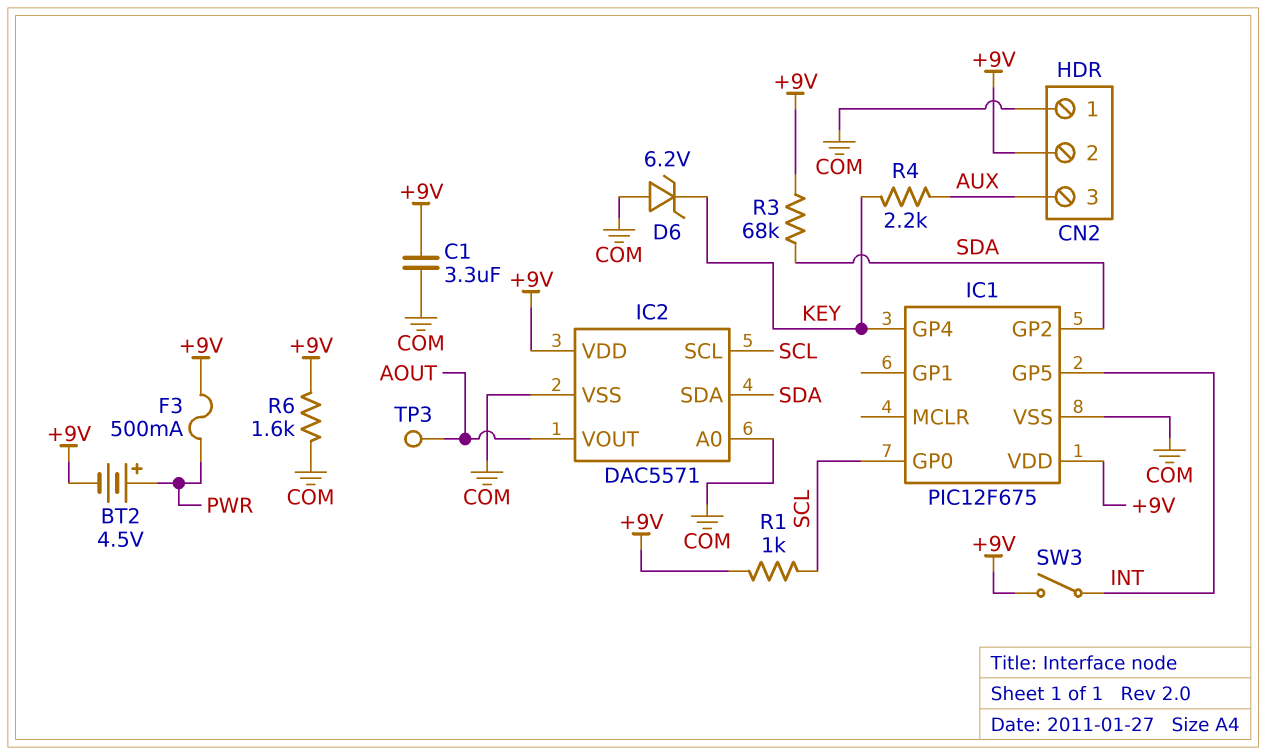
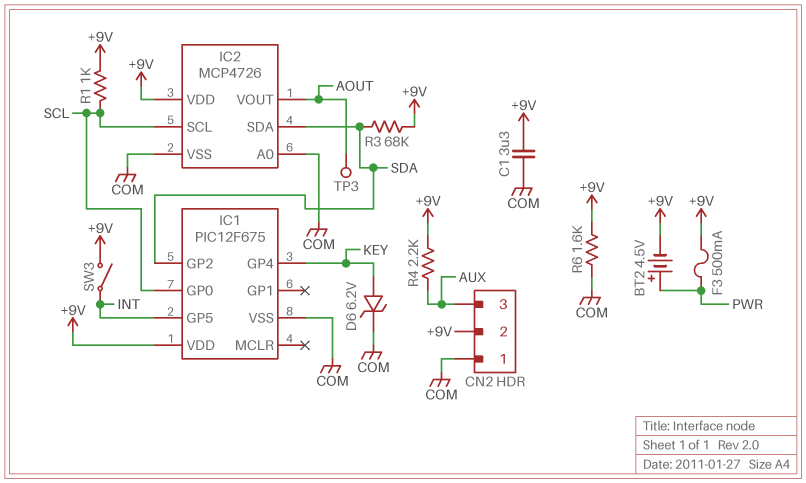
D6: zener 6.2V (A COM, K KEY) -> zener 6.2V (A KEY, K COM)
IC2: DAC5571 -> MCP4726
R4: 2.2k (AUX, KEY) -> 2.2k (+9V, AUX)

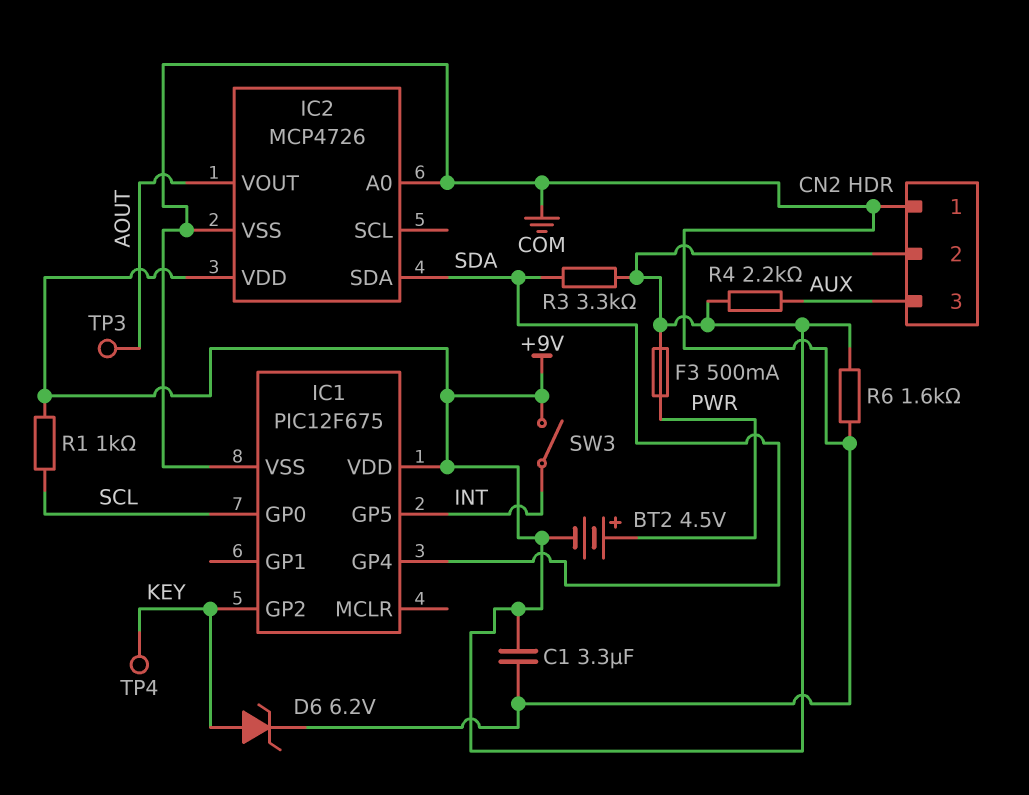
IC1 pin GP2: SDA -> KEY
IC1 pin GP4: KEY -> SDA
IC2 pin SCL: SCL -> none
R3: 68k (+9V, SDA) -> 3.3k (+9V, SDA)
TP4: none -> test point (KEY)

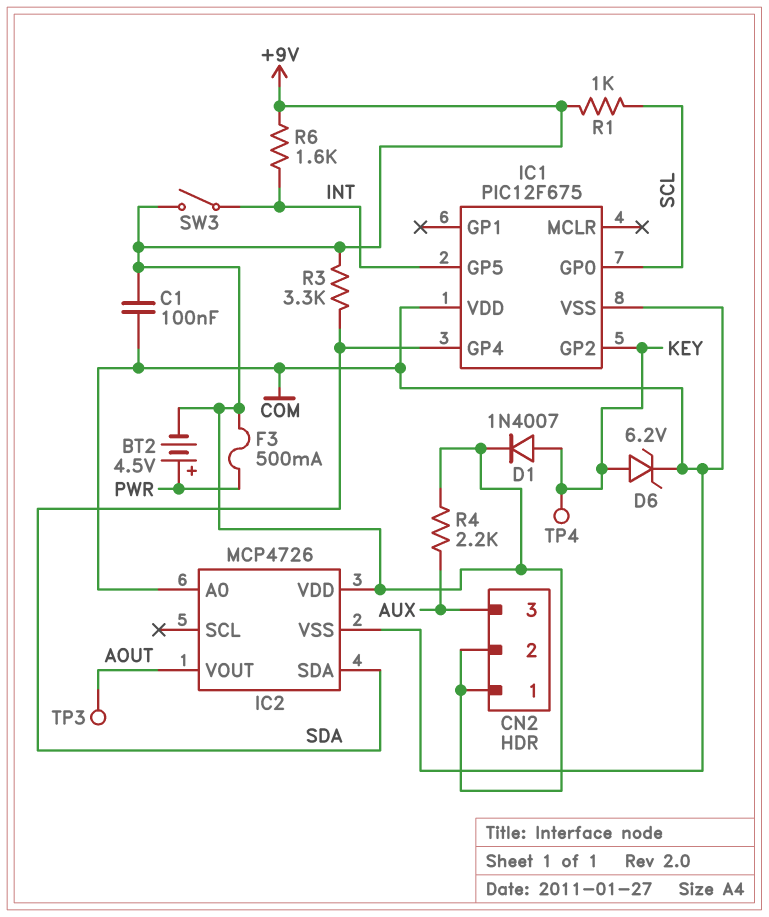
C1: 3.3uF (+9V, COM) -> 100nF (+9V, COM)
CN2 pin 1: COM -> +9V
D1: none -> diode 1N4007 (A KEY, K +9V)
IC1 pin VDD: +9V -> COM
R6: 1.6k (+9V, COM) -> 1.6k (+9V, INT)

